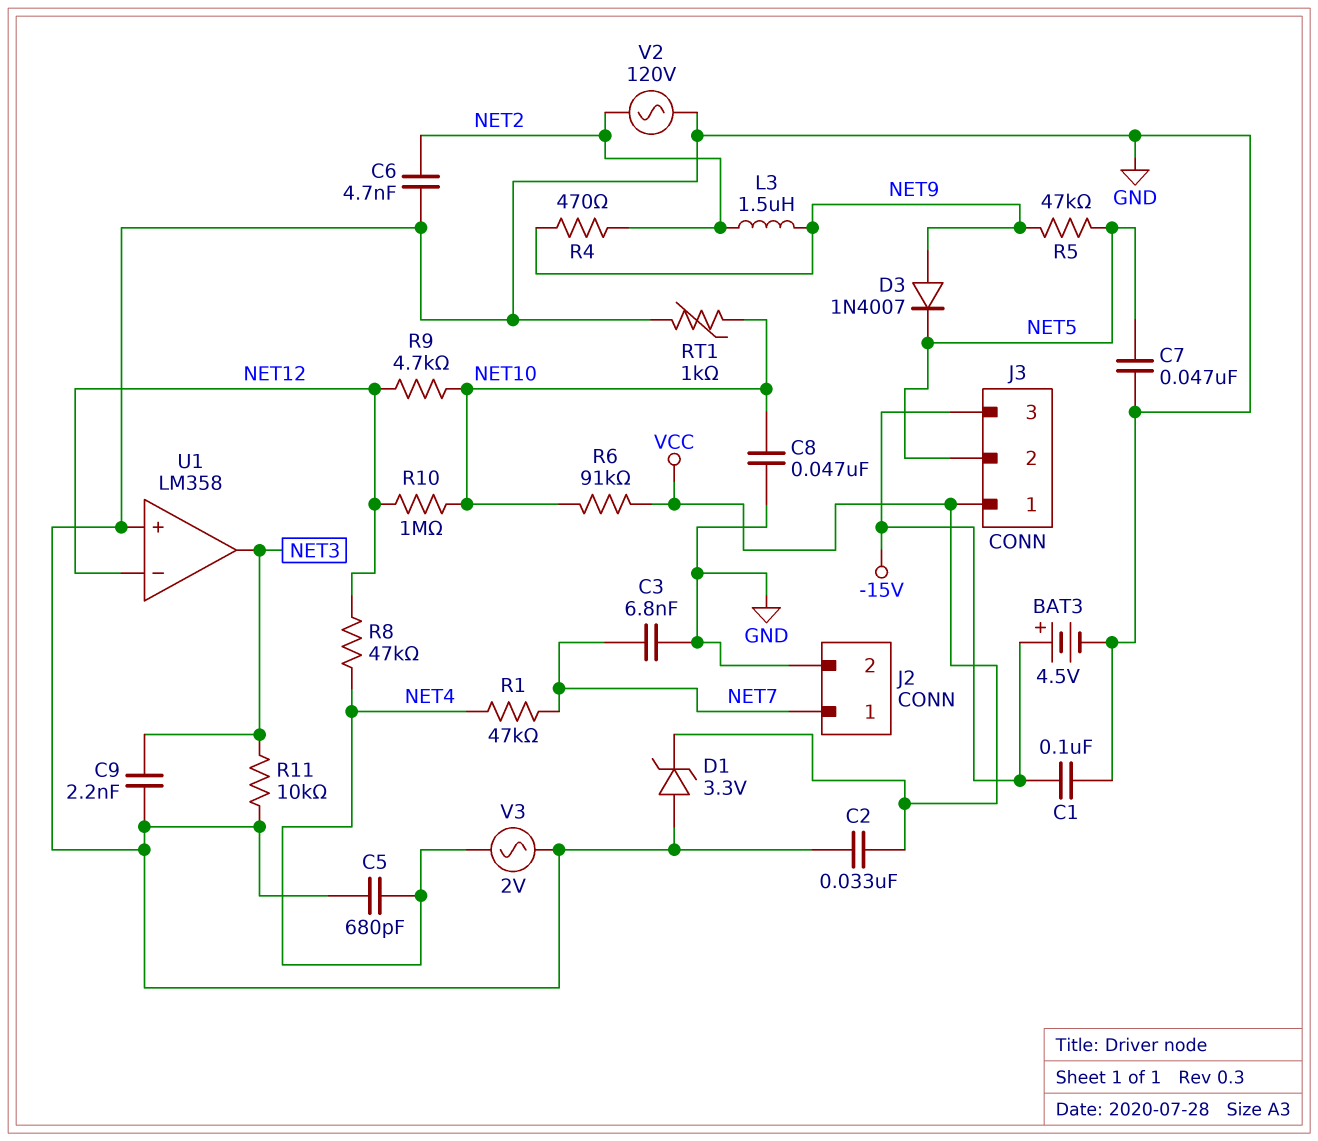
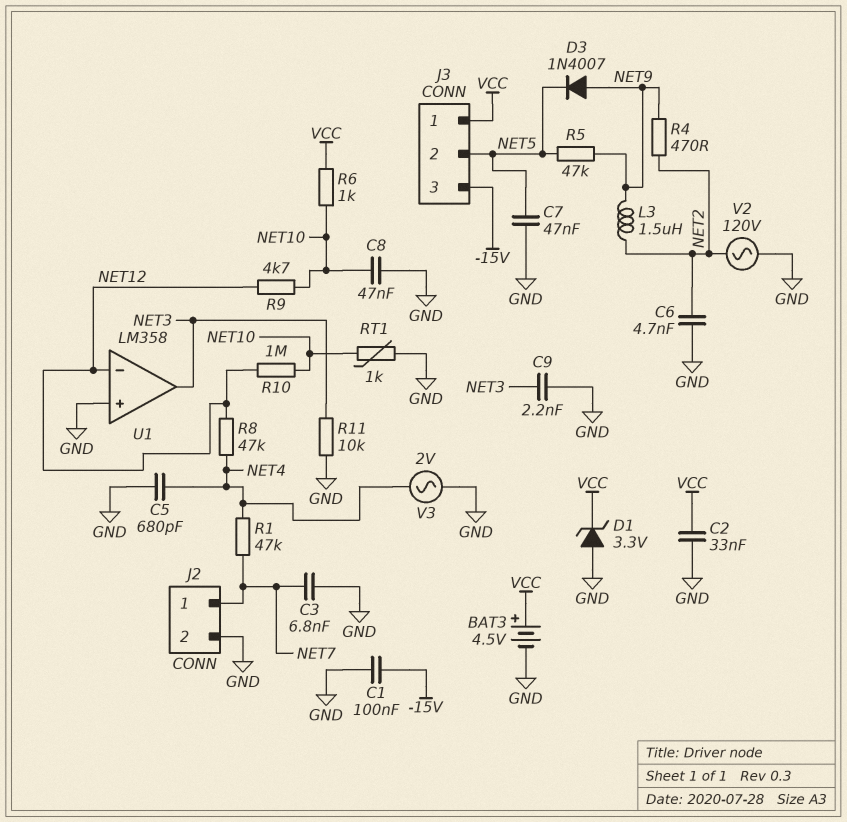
BAT3: 4.5V (plus -15V, minus GND) -> 4.5V (plus VCC, minus GND)
R6: 91k (NET10, VCC) -> 1k (NET10, VCC)

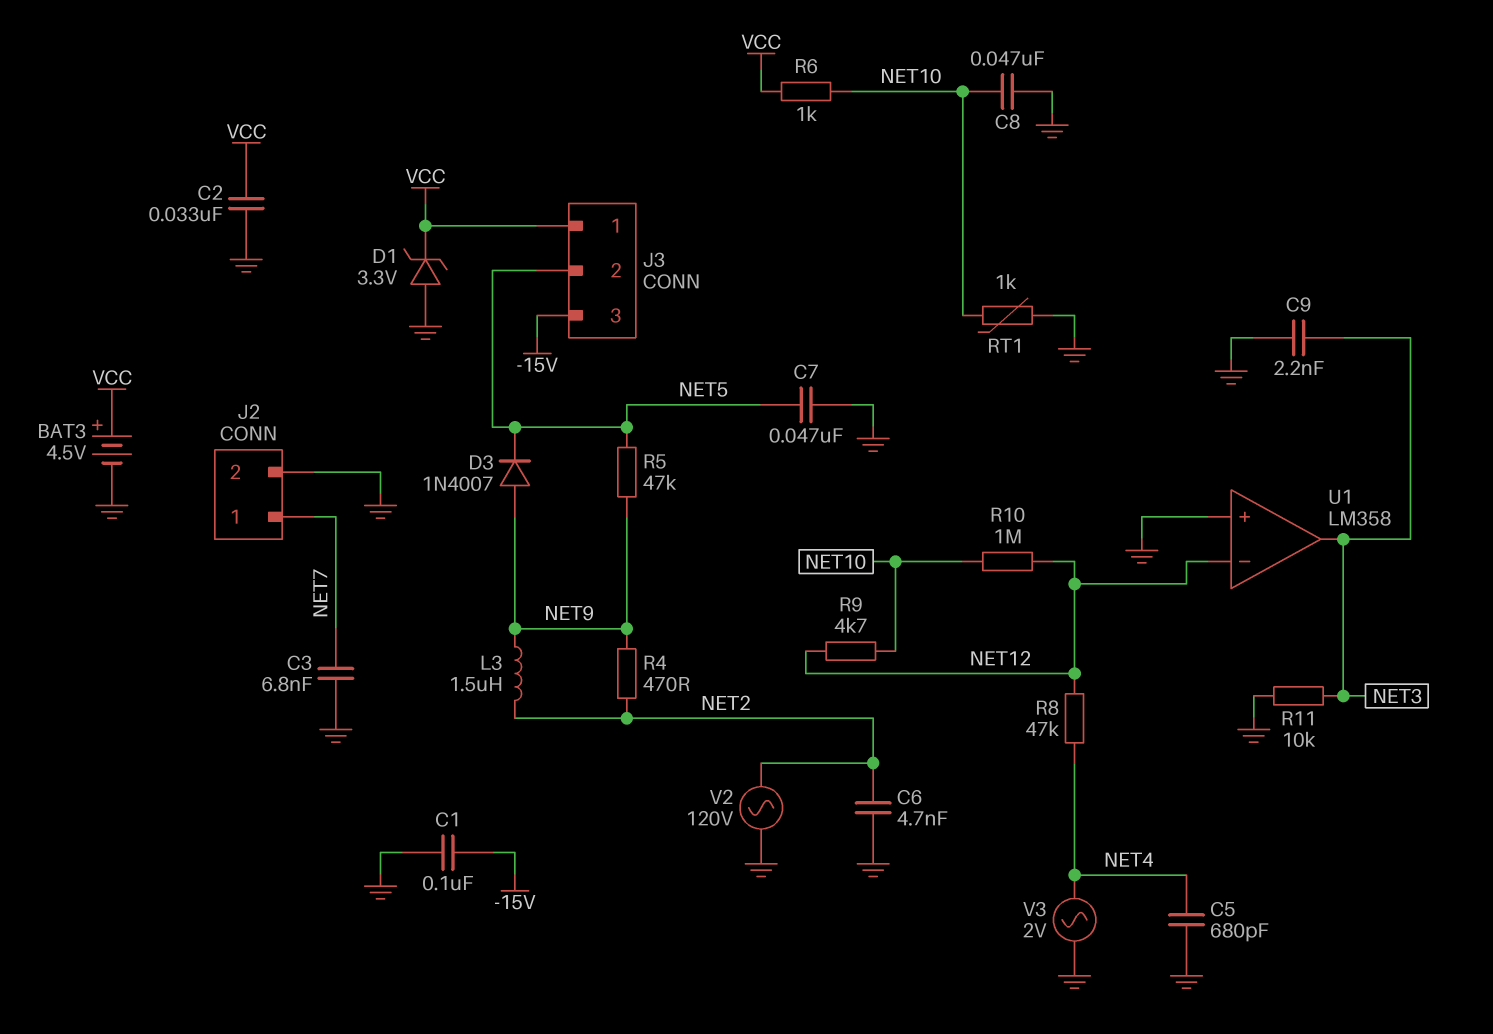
R1: 47k (NET4, NET7) -> none

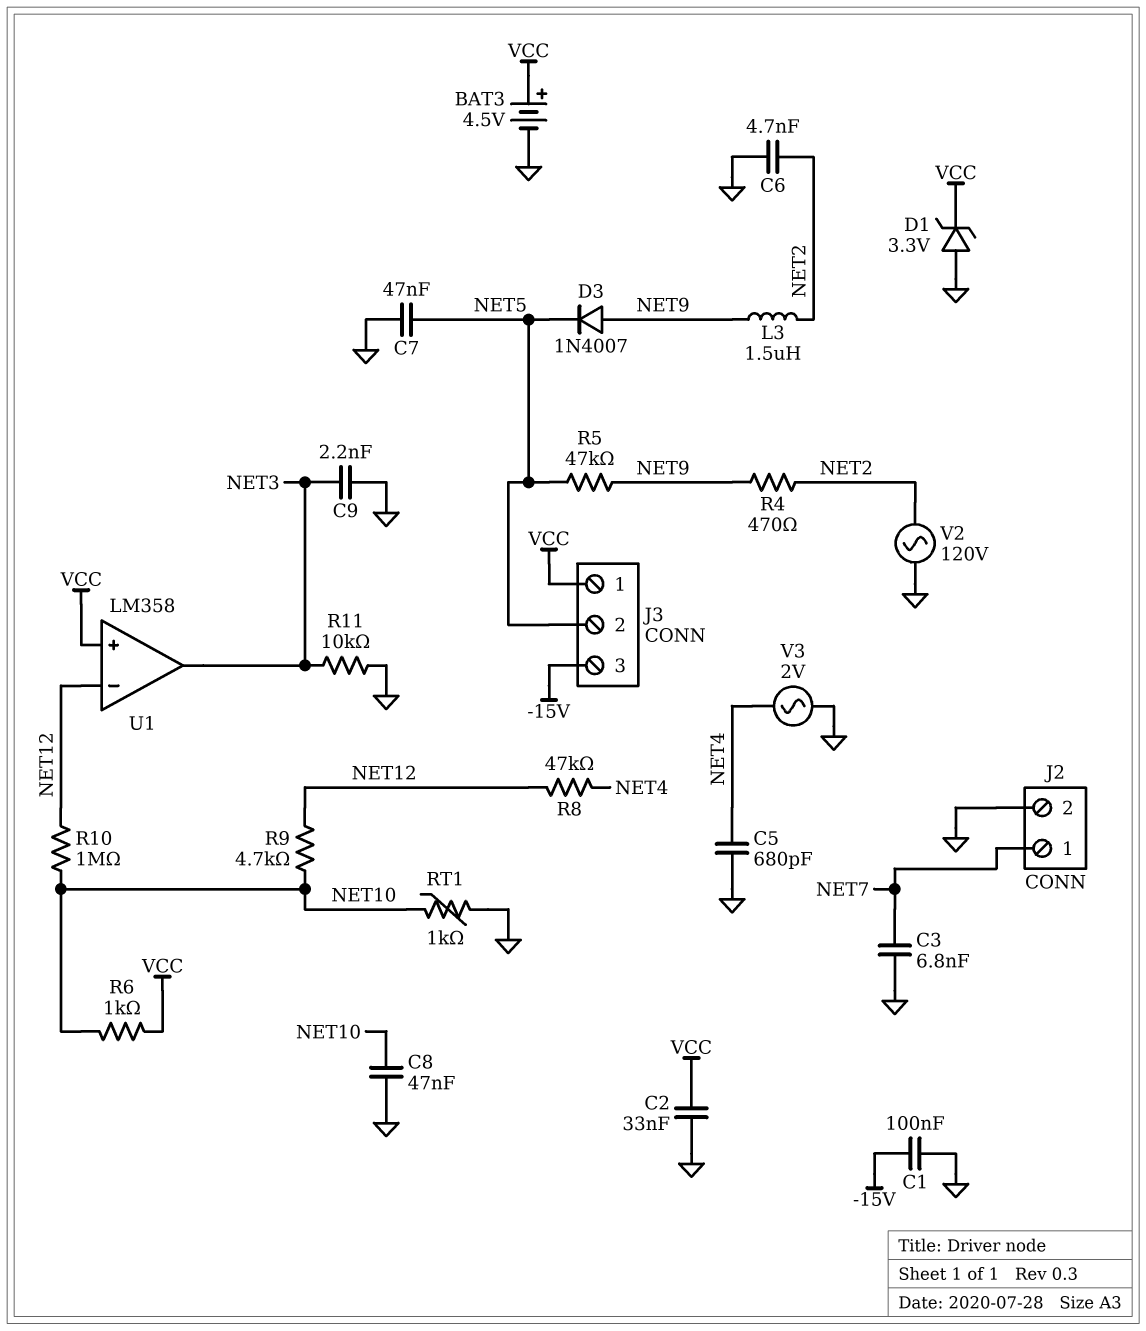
U1 pin in+: GND -> VCC

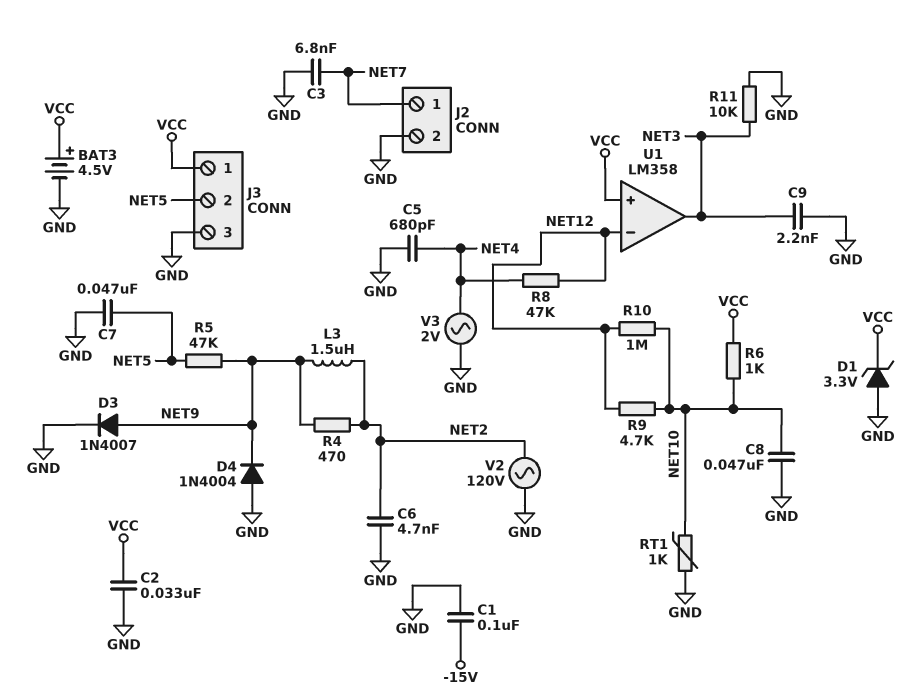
D3: diode 1N4007 (A NET9, K NET5) -> diode 1N4007 (A NET9, K GND)
D4: none -> diode 1N4004 (A GND, K NET9)
J3 pin 3: -15V -> GND

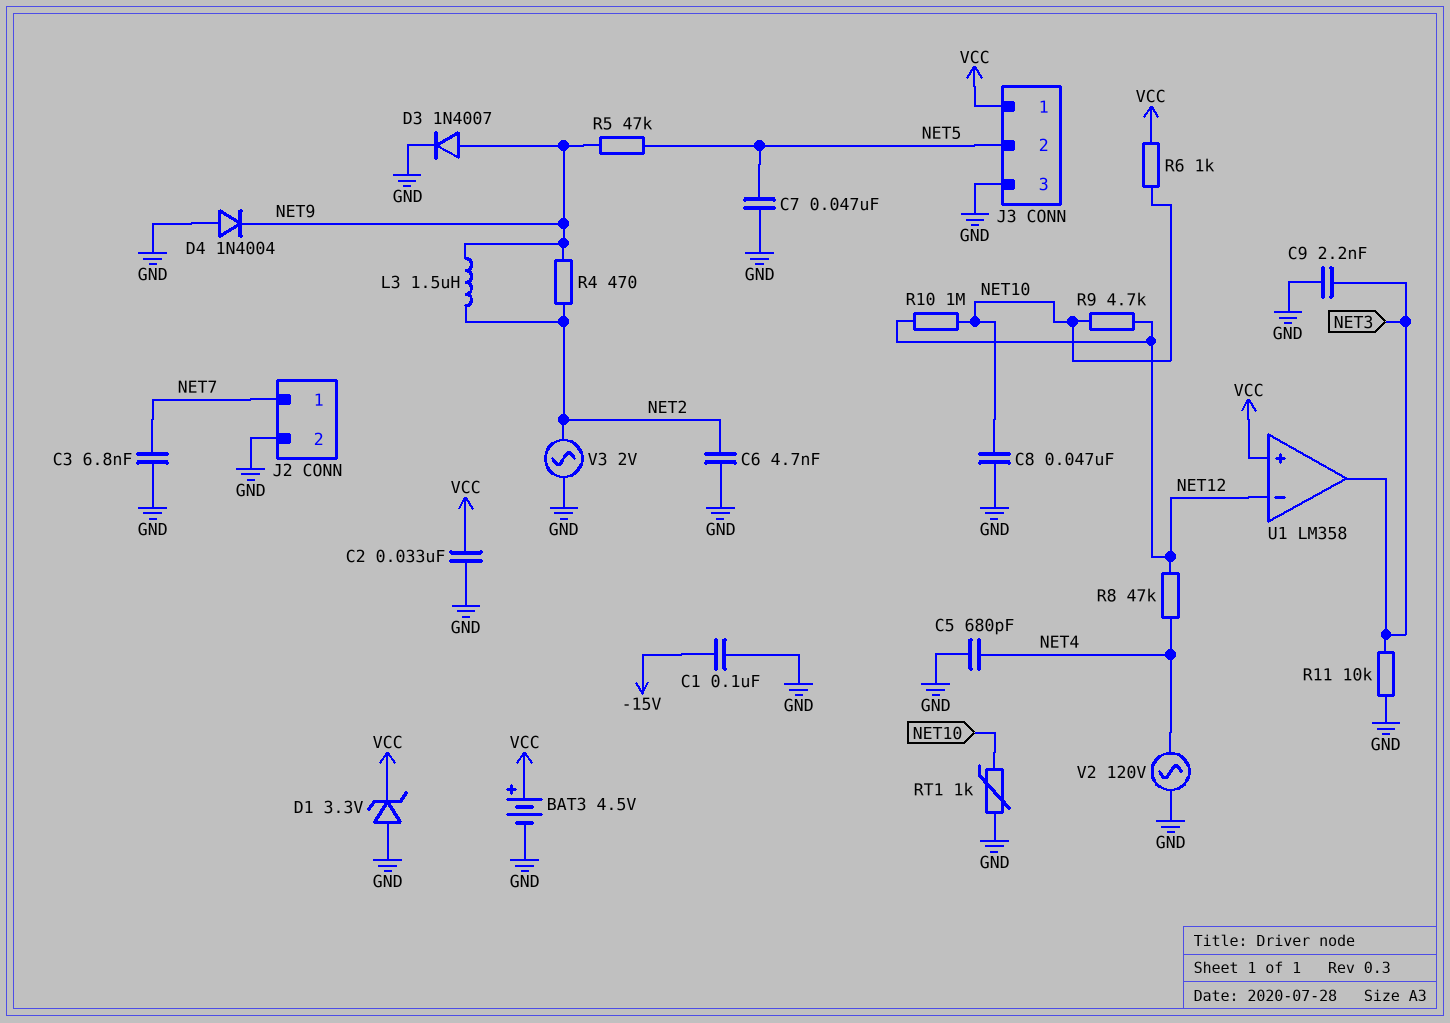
V2: AC 120V (GND, NET2) -> AC 120V (GND, NET4)
V3: AC 2V (GND, NET4) -> AC 2V (GND, NET2)

